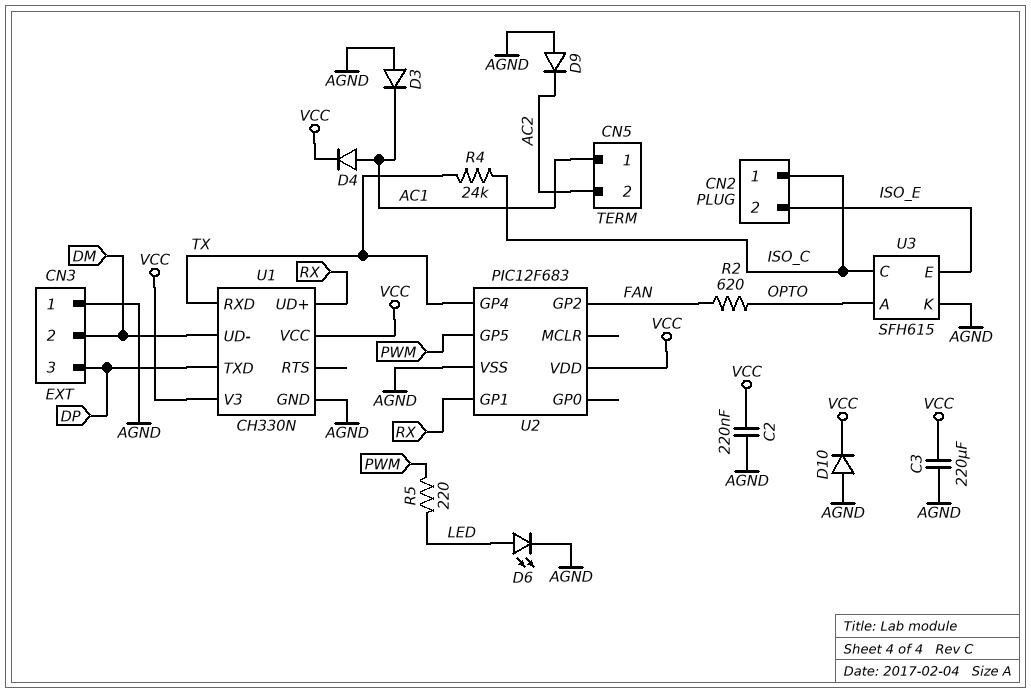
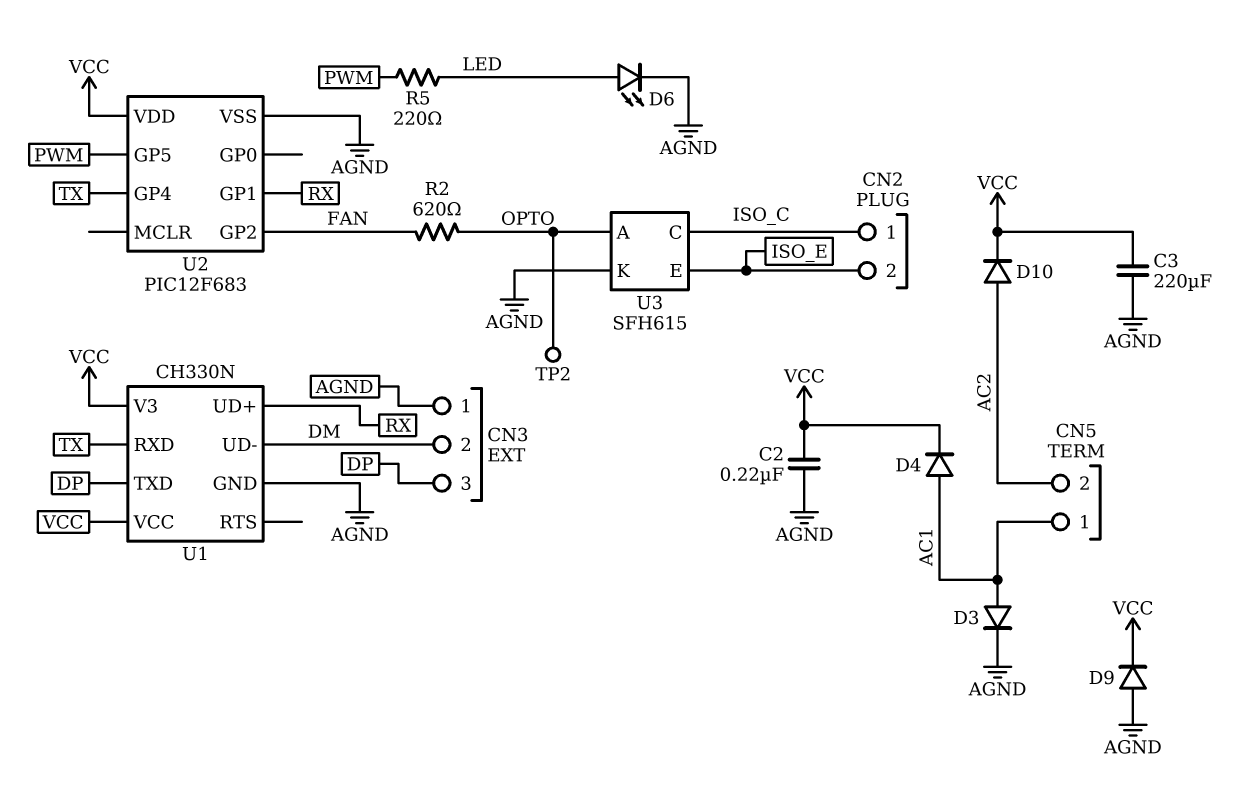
D3: diode (A AGND, K AC1) -> diode (A AC1, K AGND)
D9: diode (A AGND, K AC2) -> diode (A AGND, K VCC)
D10: diode (A AGND, K VCC) -> diode (A AC2, K VCC)
R4: 24k (ISO_C, TX) -> none
TP2: none -> test point (OPTO)

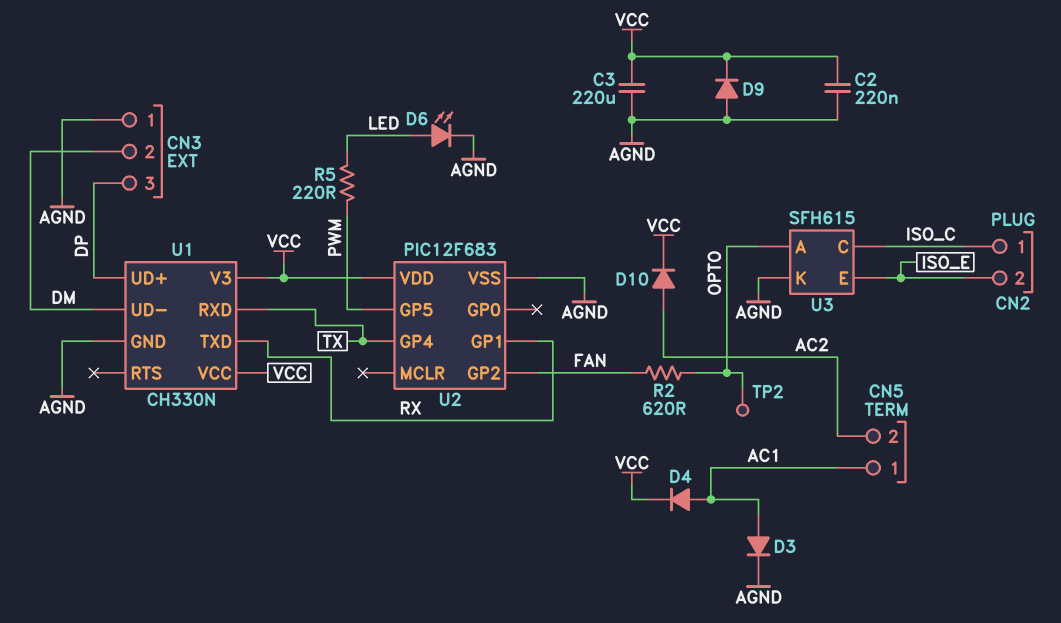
U1 pin TXD: DP -> RX
U1 pin UD+: RX -> DP

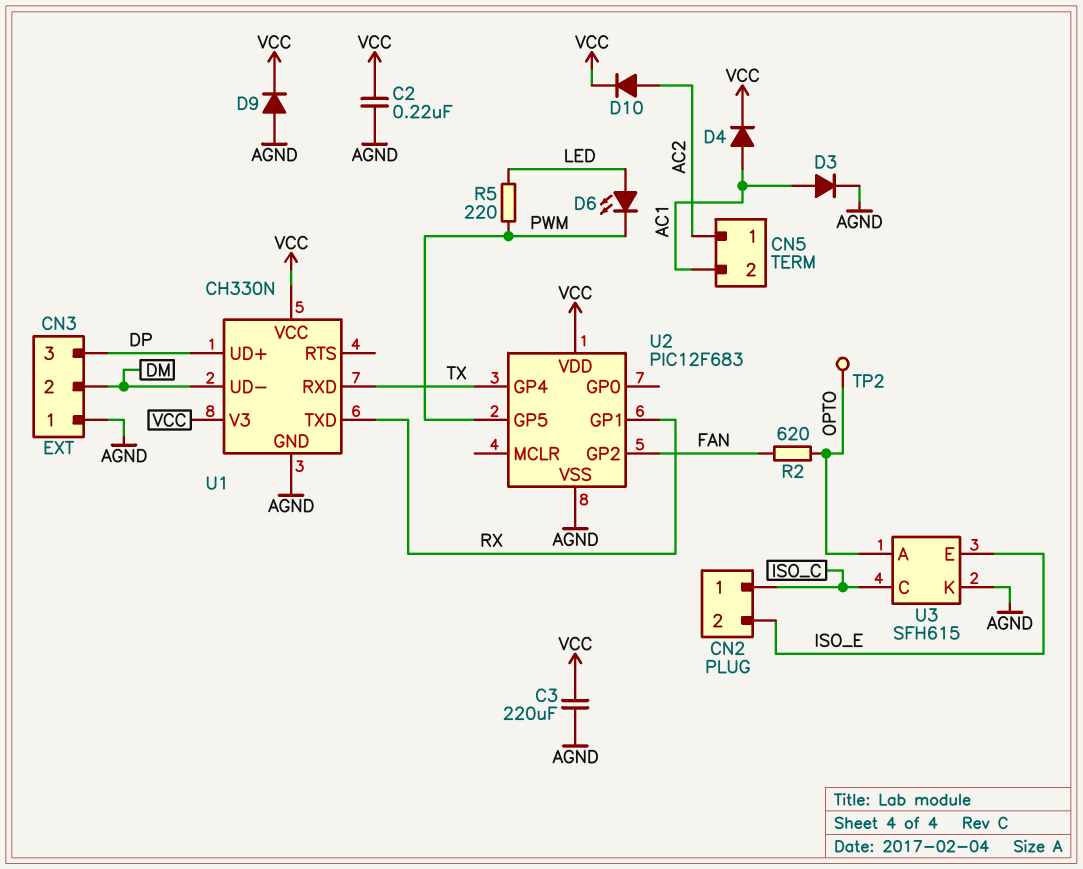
CN5 pin 1: AC1 -> AC2
CN5 pin 2: AC2 -> AC1
D6: LED (A LED, K AGND) -> LED (A LED, K PWM)

